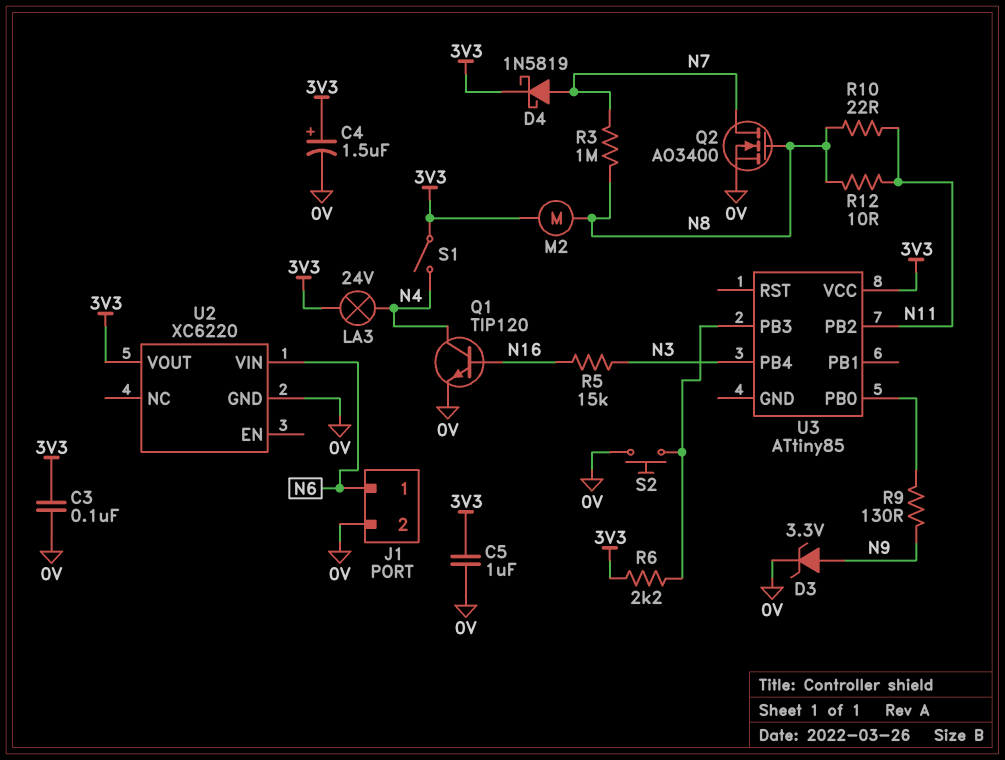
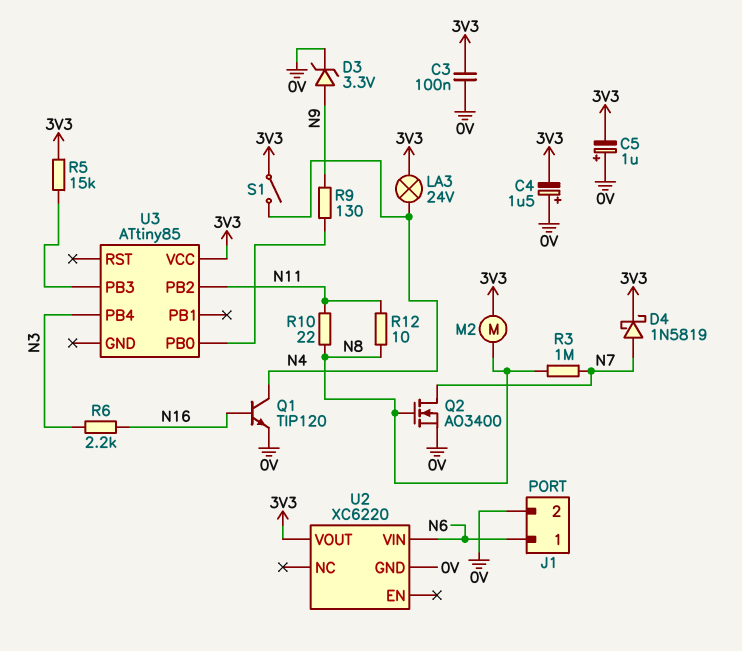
C4: 1.5uF (plus 3V3, minus 0V) -> 1.5uF (plus 0V, minus 3V3)
C5: 1uF (0V, 3V3) -> 1uF (plus 0V, minus 3V3)
R5: 15k (N3, N16) -> 15k (3V3, U3/PB3)
R6: 2.2k (3V3, U3/PB3) -> 2.2k (N3, N16)
S2: button (0V, U3/PB3) -> none

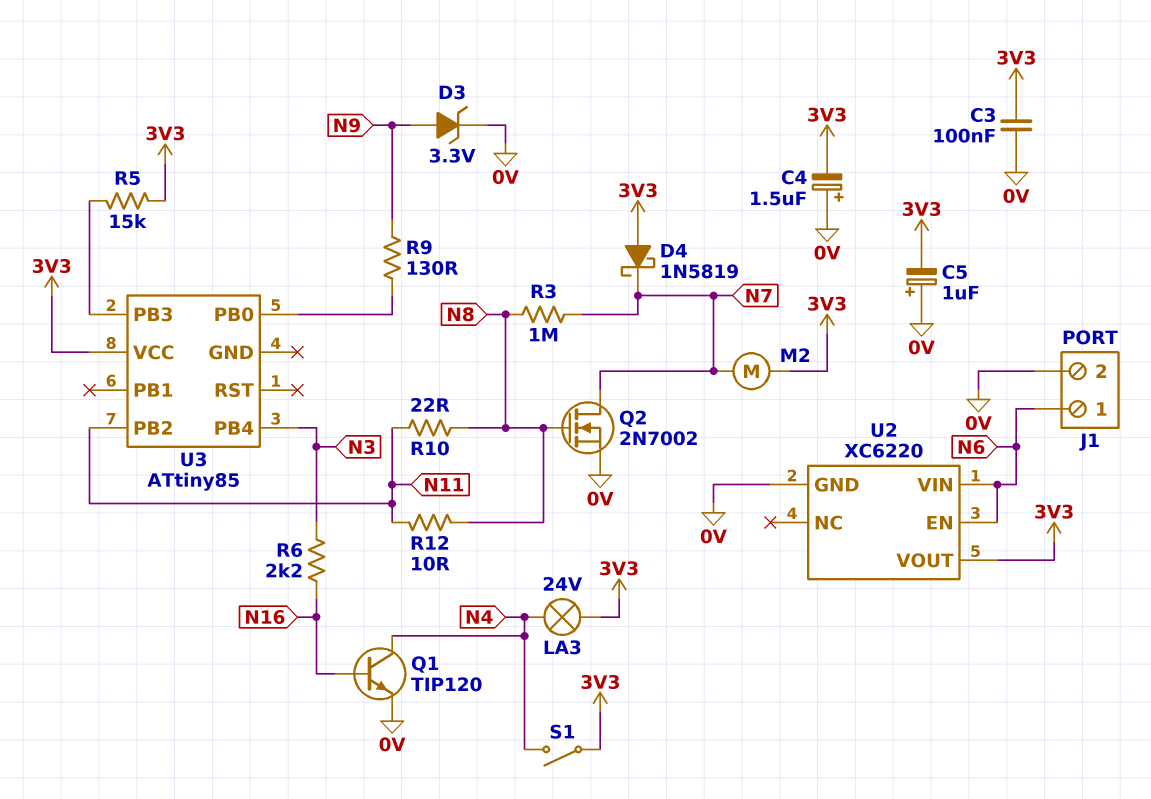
D4: schottky 1N5819 (A N7, K 3V3) -> schottky 1N5819 (A 3V3, K N7)
M2: motor (3V3, N8) -> motor (3V3, N7)
Q2: NMOS AO3400 (G N8, D N7, S 0V) -> NMOS 2N7002 (G N8, D N7, S 0V)
U2 pin EN: none -> N6

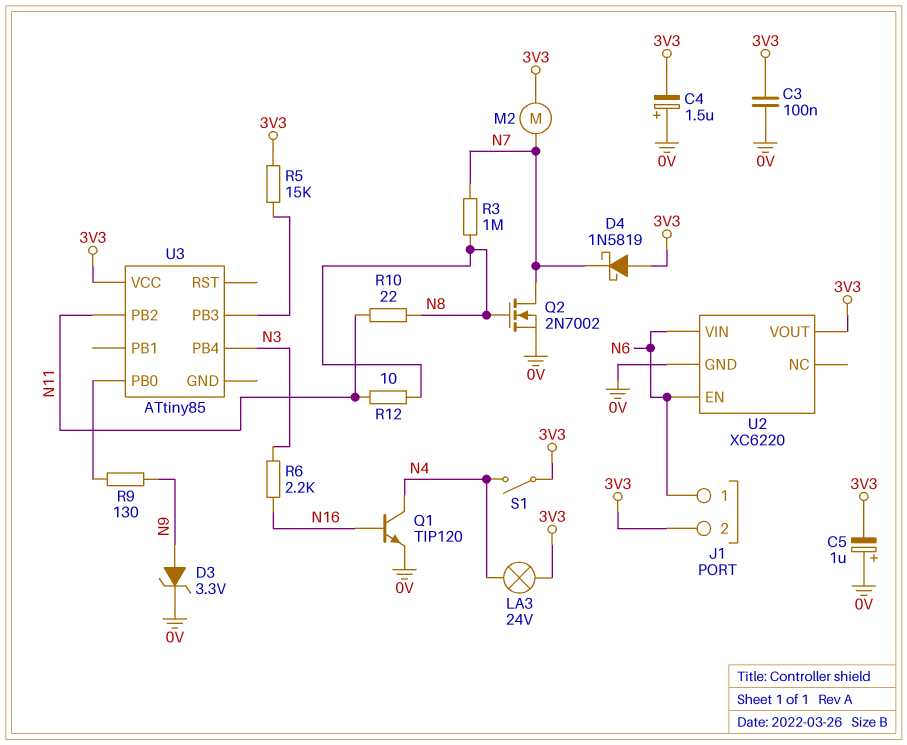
J1 pin 2: 0V -> 3V3

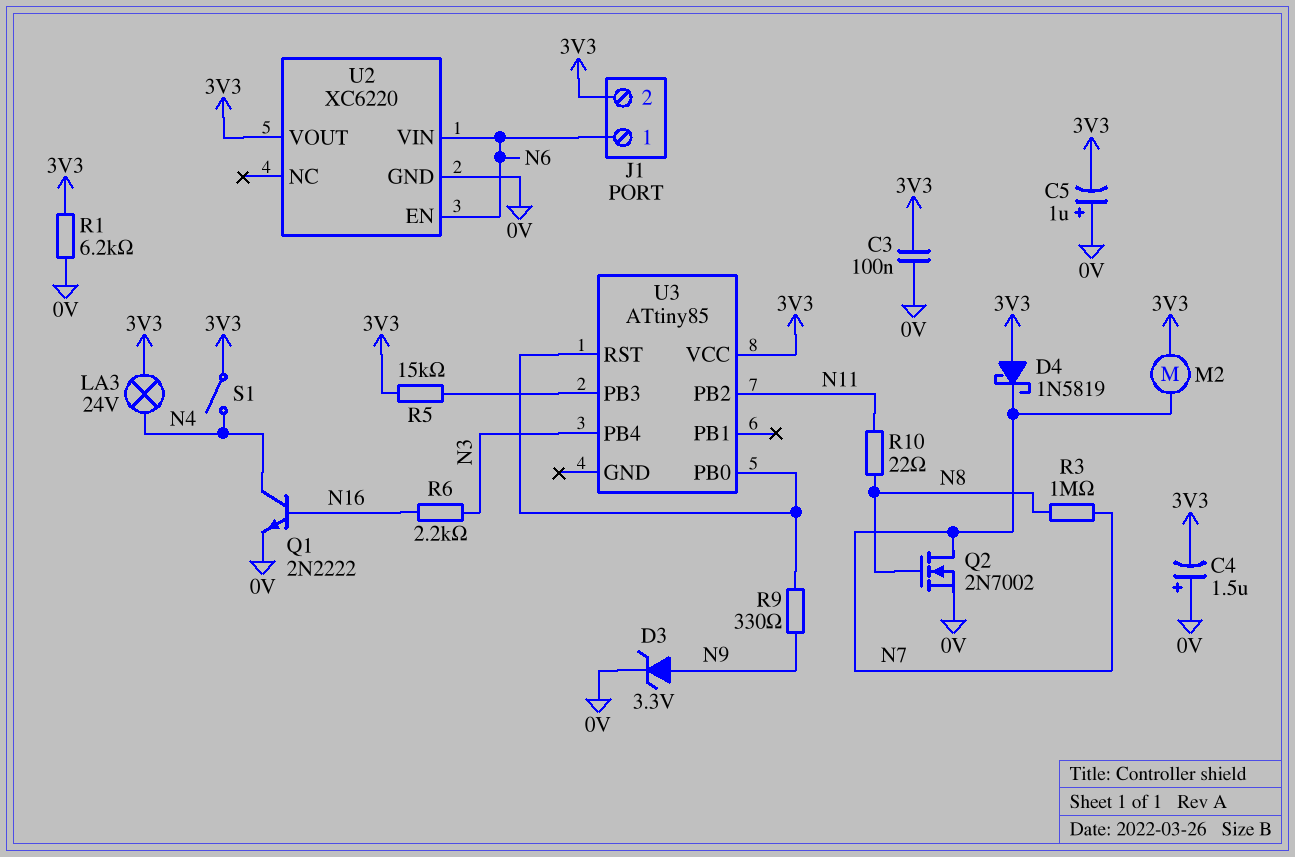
Q1: NPN TIP120 (B N16, C N4, E 0V) -> NPN 2N2222 (B N16, C N4, E 0V)
R1: none -> 6.2k (0V, 3V3)
R9: 130 (N9, U3/PB0) -> 330 (N9, U3/PB0)
R12: 10 (N8, N11) -> none
U3 pin RST: none -> U3/PB0

